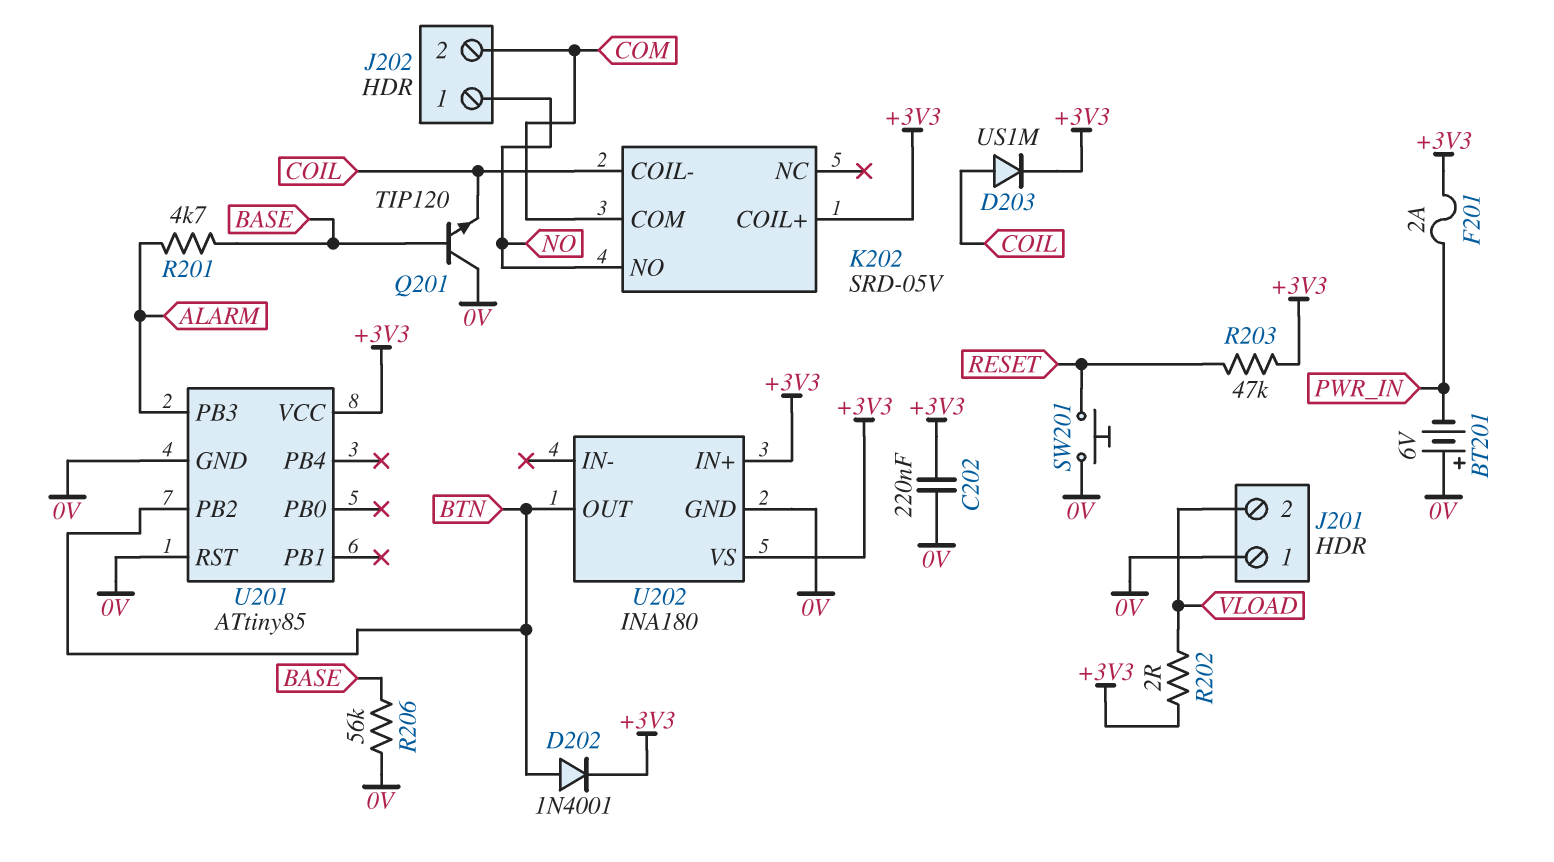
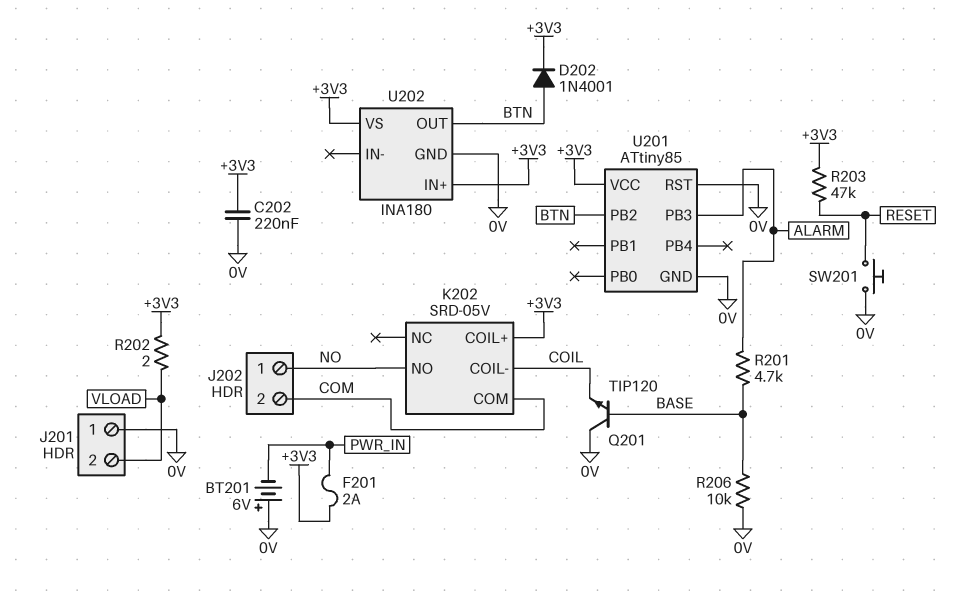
D203: diode US1M (A COIL, K +3V3) -> none
R206: 56k (0V, BASE) -> 10k (0V, BASE)

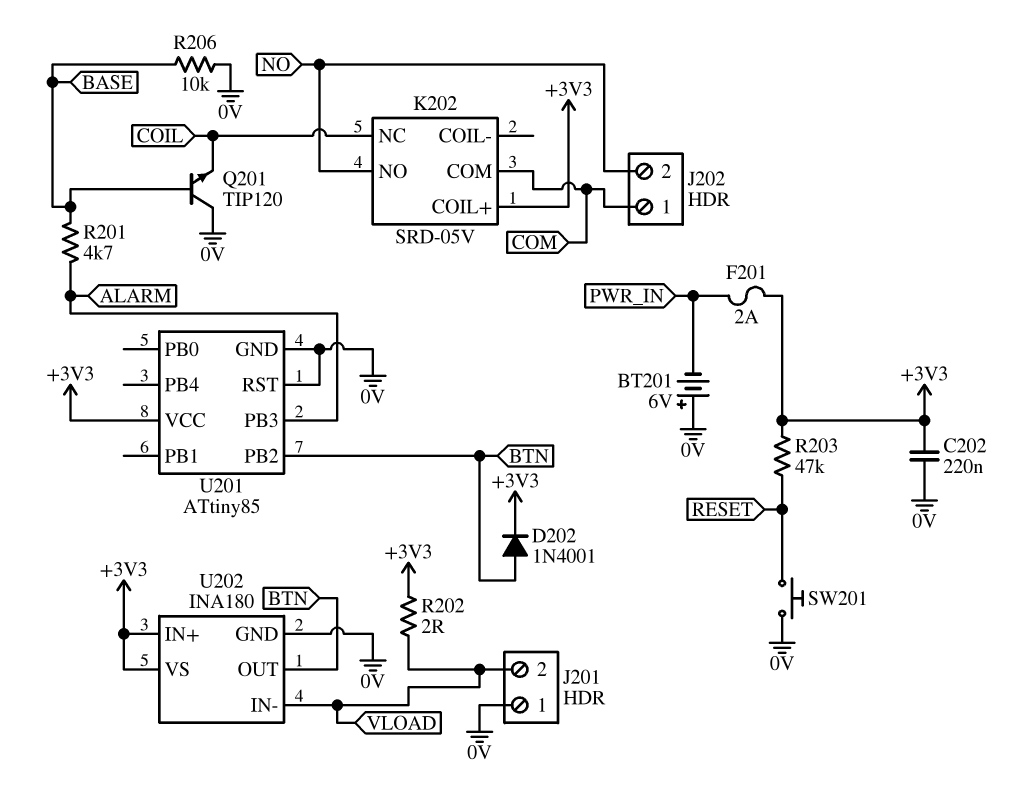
J202 pin 1: NO -> COM
J202 pin 2: COM -> NO
K202 pin COIL-: COIL -> none
K202 pin NC: none -> COIL
U202 pin IN-: none -> VLOAD

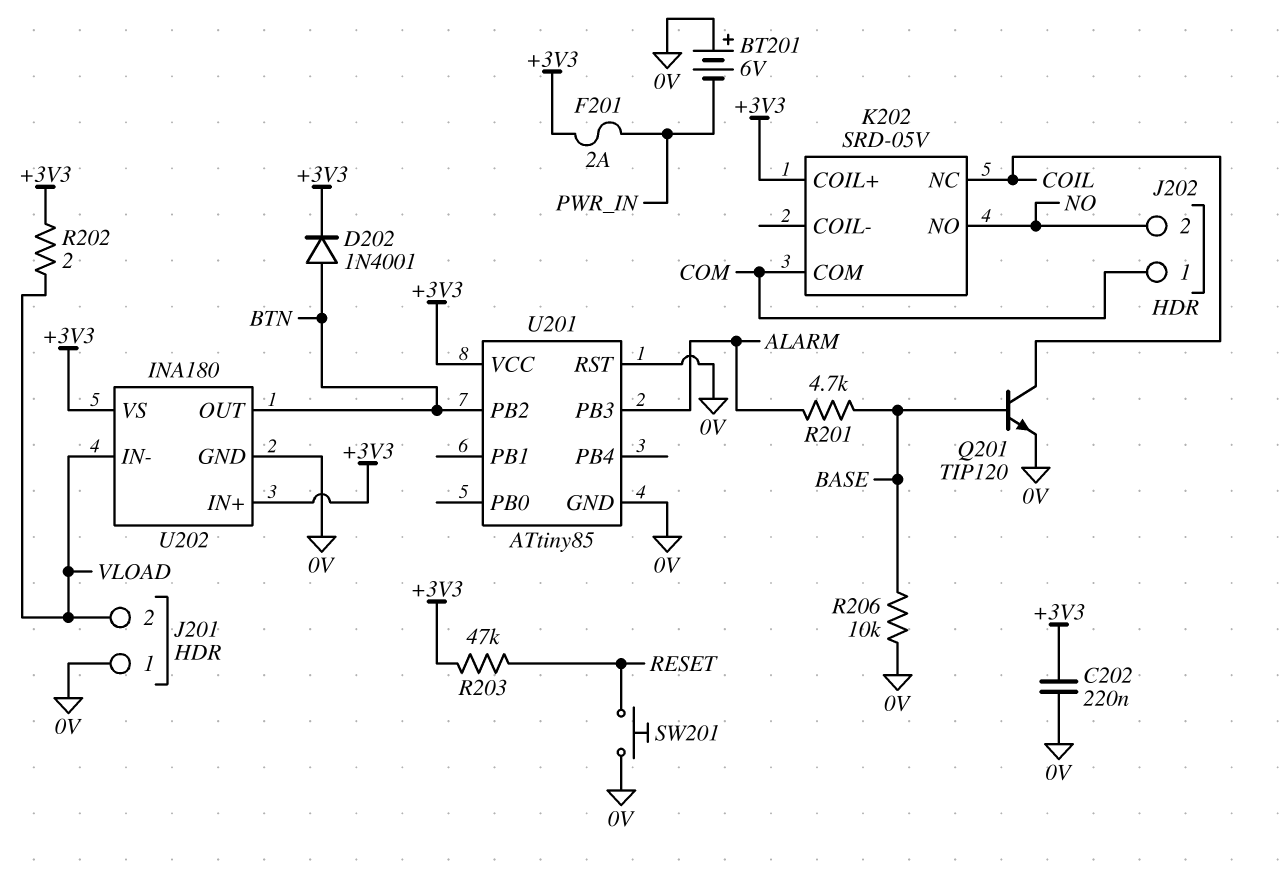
Q201: NPN TIP120 (B BASE, C 0V, E COIL) -> NPN TIP120 (B BASE, C COIL, E 0V)

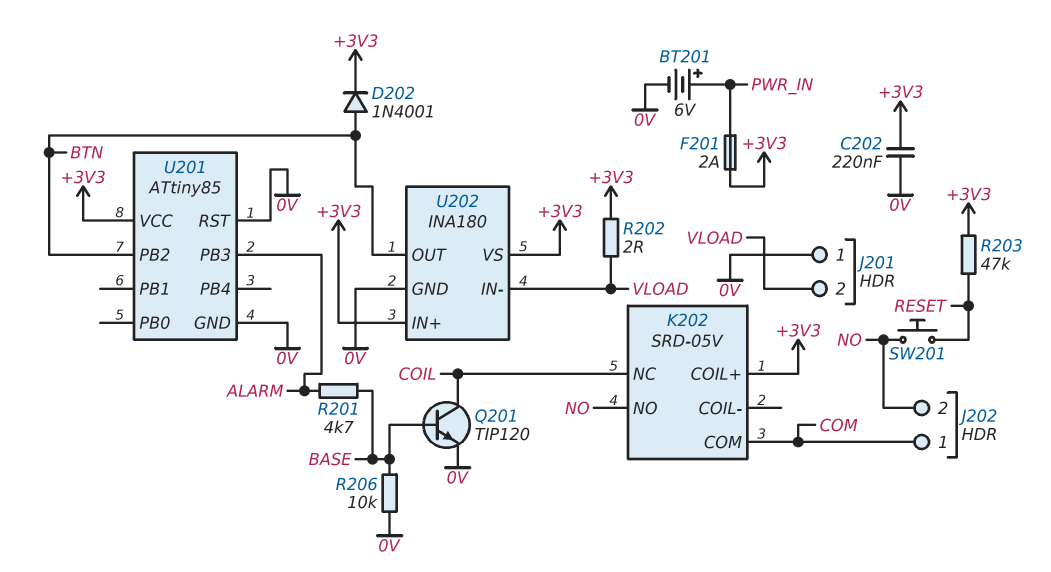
BT201: 6V (plus 0V, minus PWR_IN) -> 6V (plus PWR_IN, minus 0V)
SW201: button (0V, RESET) -> button (NO, RESET)

